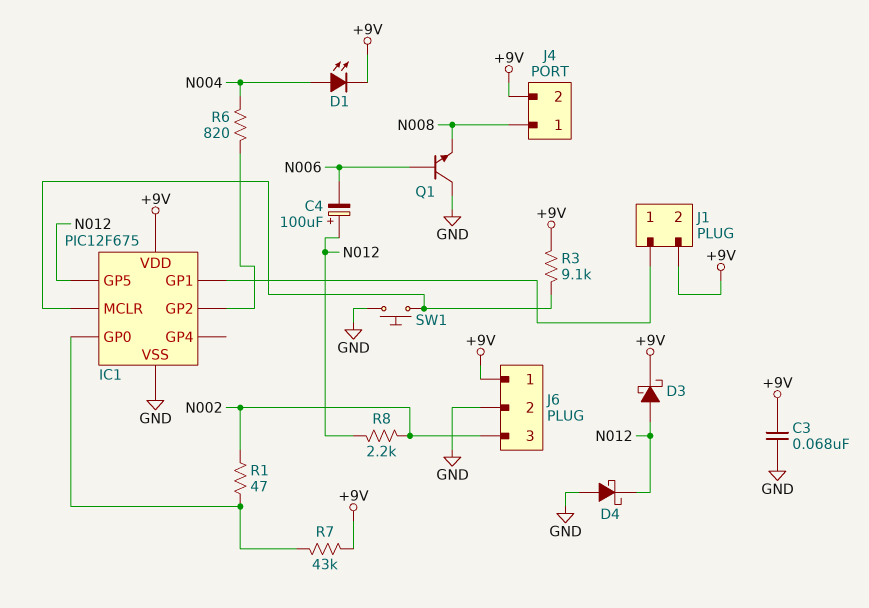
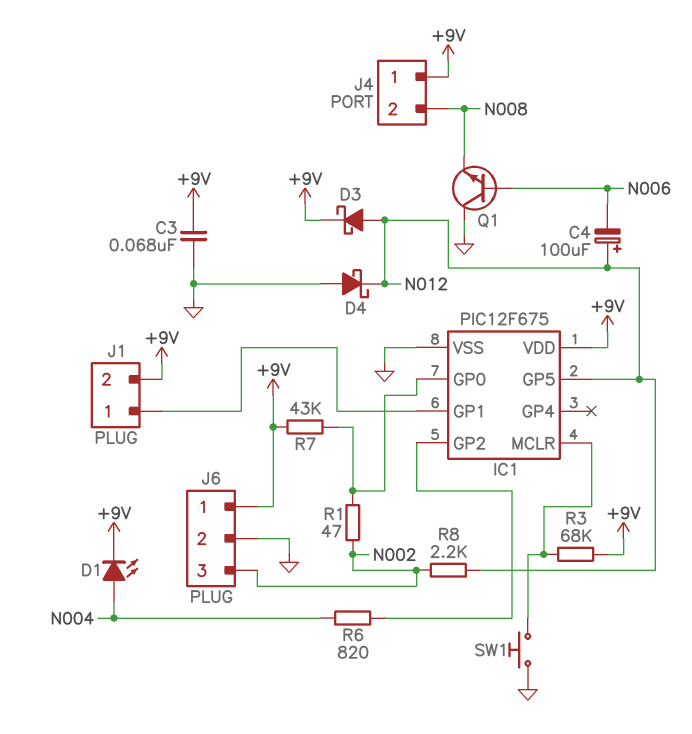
J4 pin 1: N008 -> +9V
J4 pin 2: +9V -> N008
R3: 9.1k (+9V, IC1/MCLR) -> 68k (+9V, IC1/MCLR)

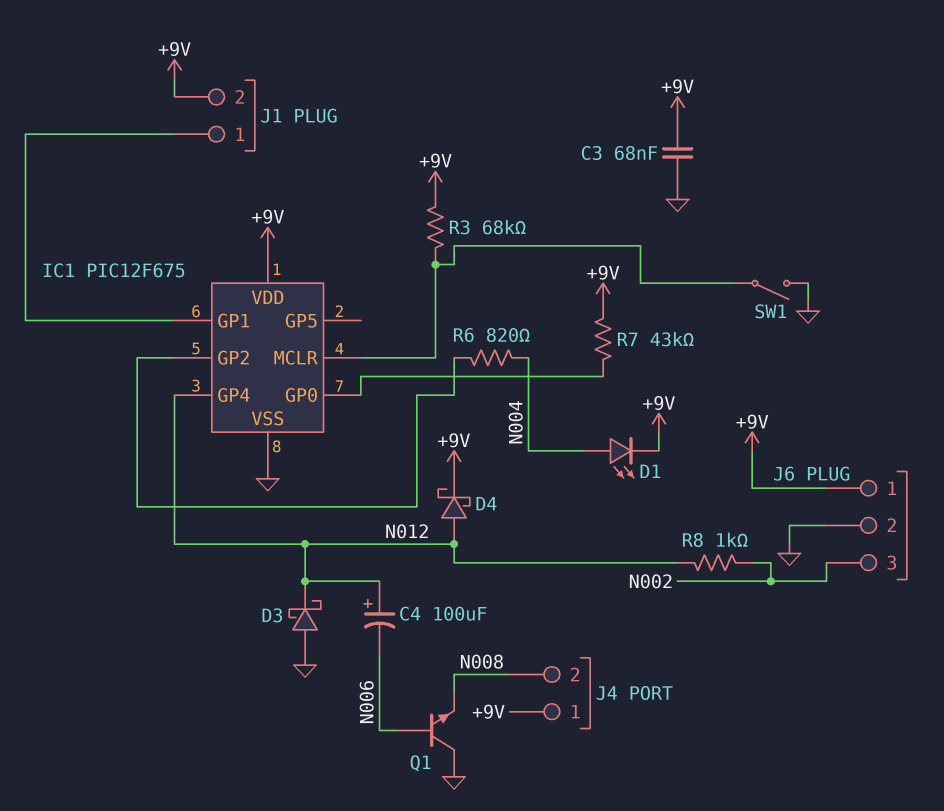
D3: schottky (A N012, K +9V) -> schottky (A GND, K N012)
D4: schottky (A GND, K N012) -> schottky (A N012, K +9V)
IC1 pin GP4: none -> N012
IC1 pin GP5: N012 -> none
R1: 47 (IC1/GP0, N002) -> none
R8: 2.2k (N002, N012) -> 1k (N002, N012)
SW1: button (GND, IC1/MCLR) -> switch (GND, IC1/MCLR)

